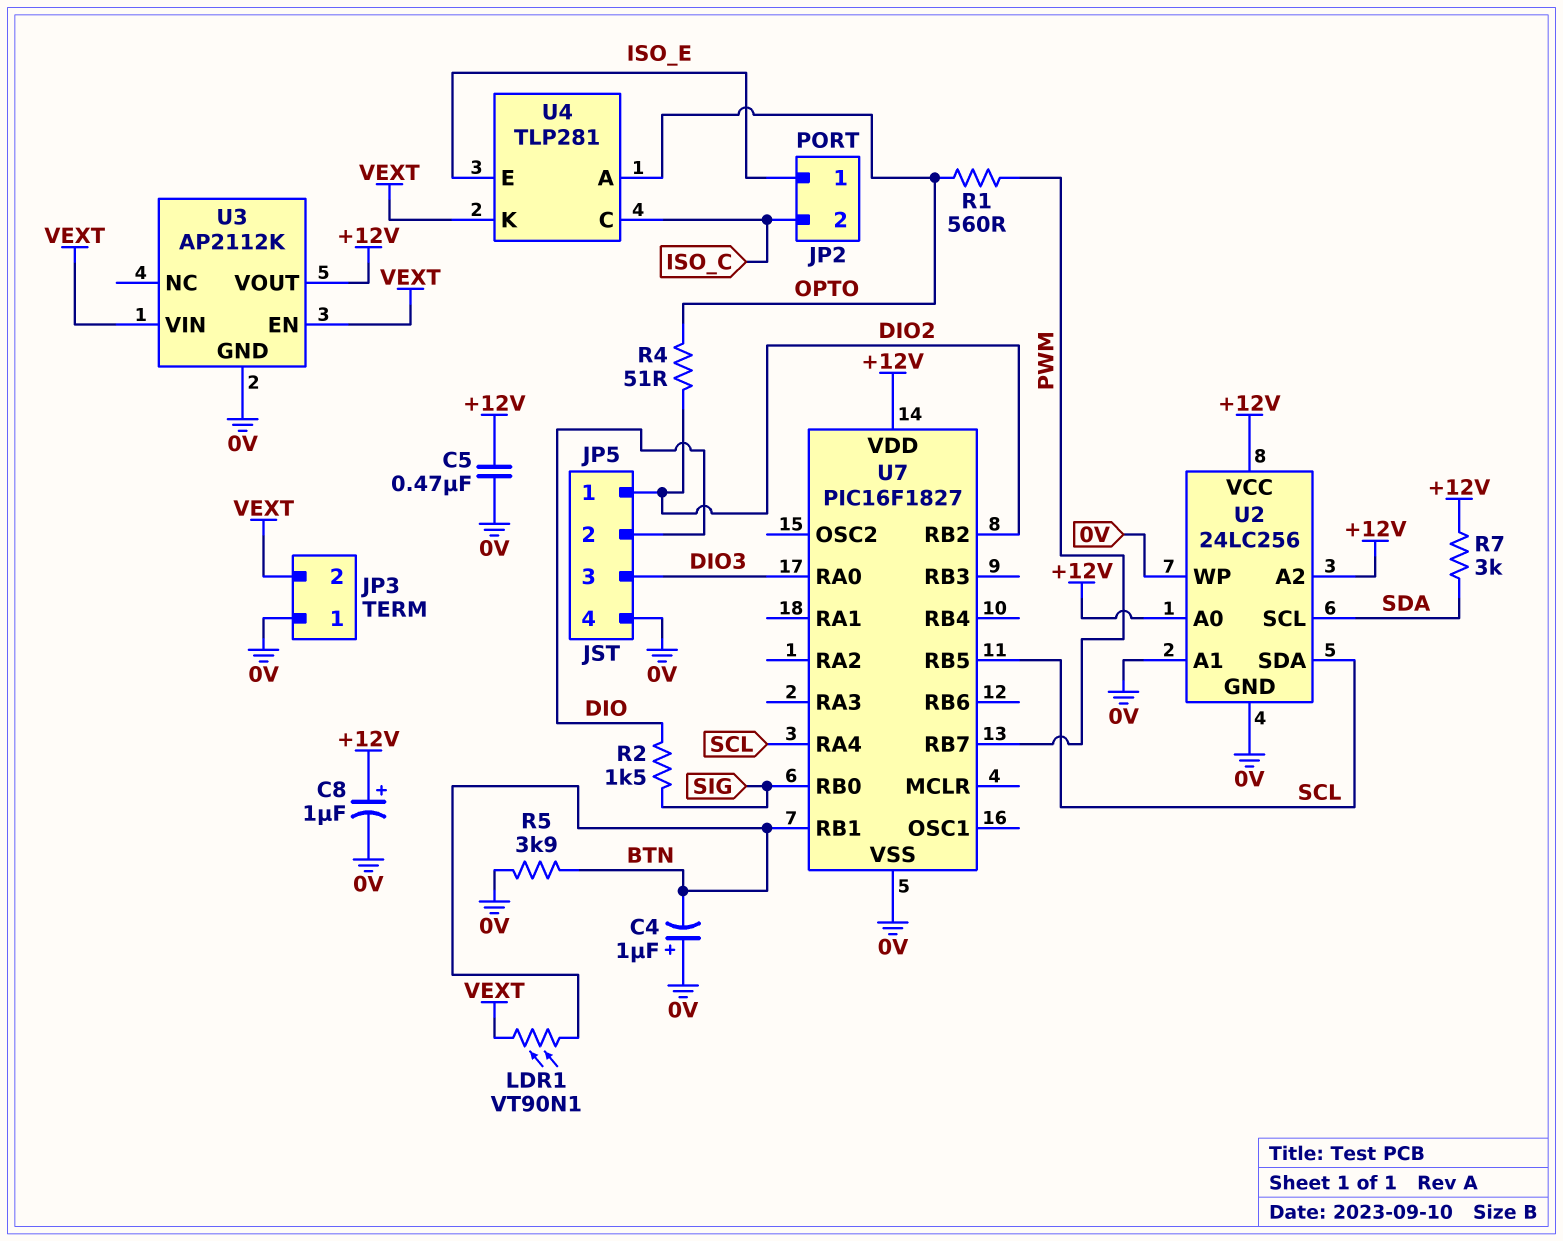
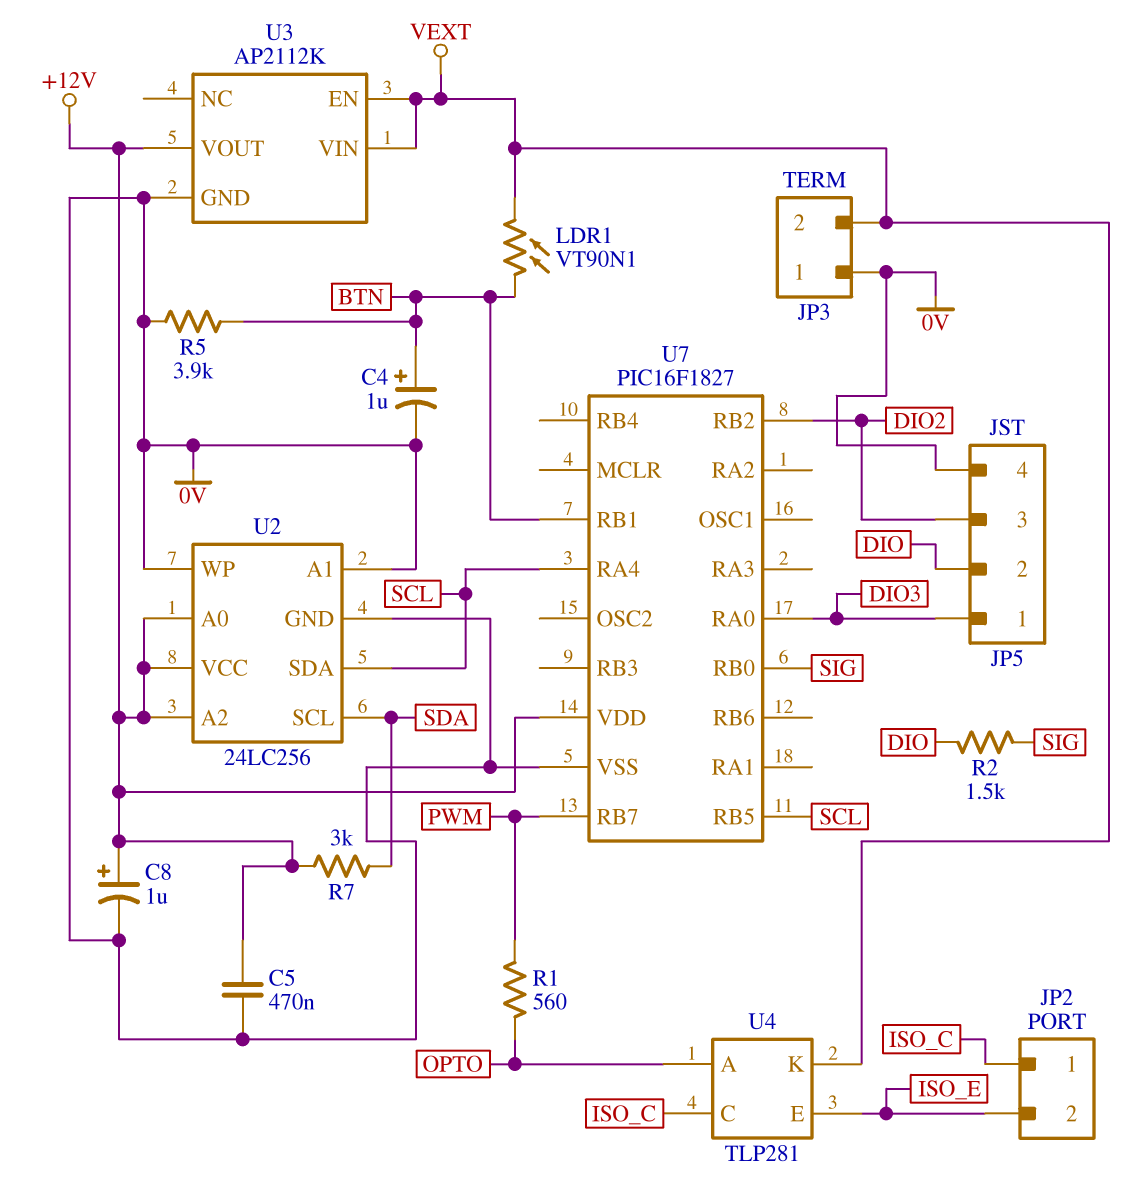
C4: 1uF (plus 0V, minus BTN) -> 1uF (plus BTN, minus 0V)
JP2 pin 1: ISO_E -> ISO_C
JP2 pin 2: ISO_C -> ISO_E
JP5 pin 1: DIO2 -> DIO3
JP5 pin 3: DIO3 -> DIO2
R4: 51 (DIO2, OPTO) -> none

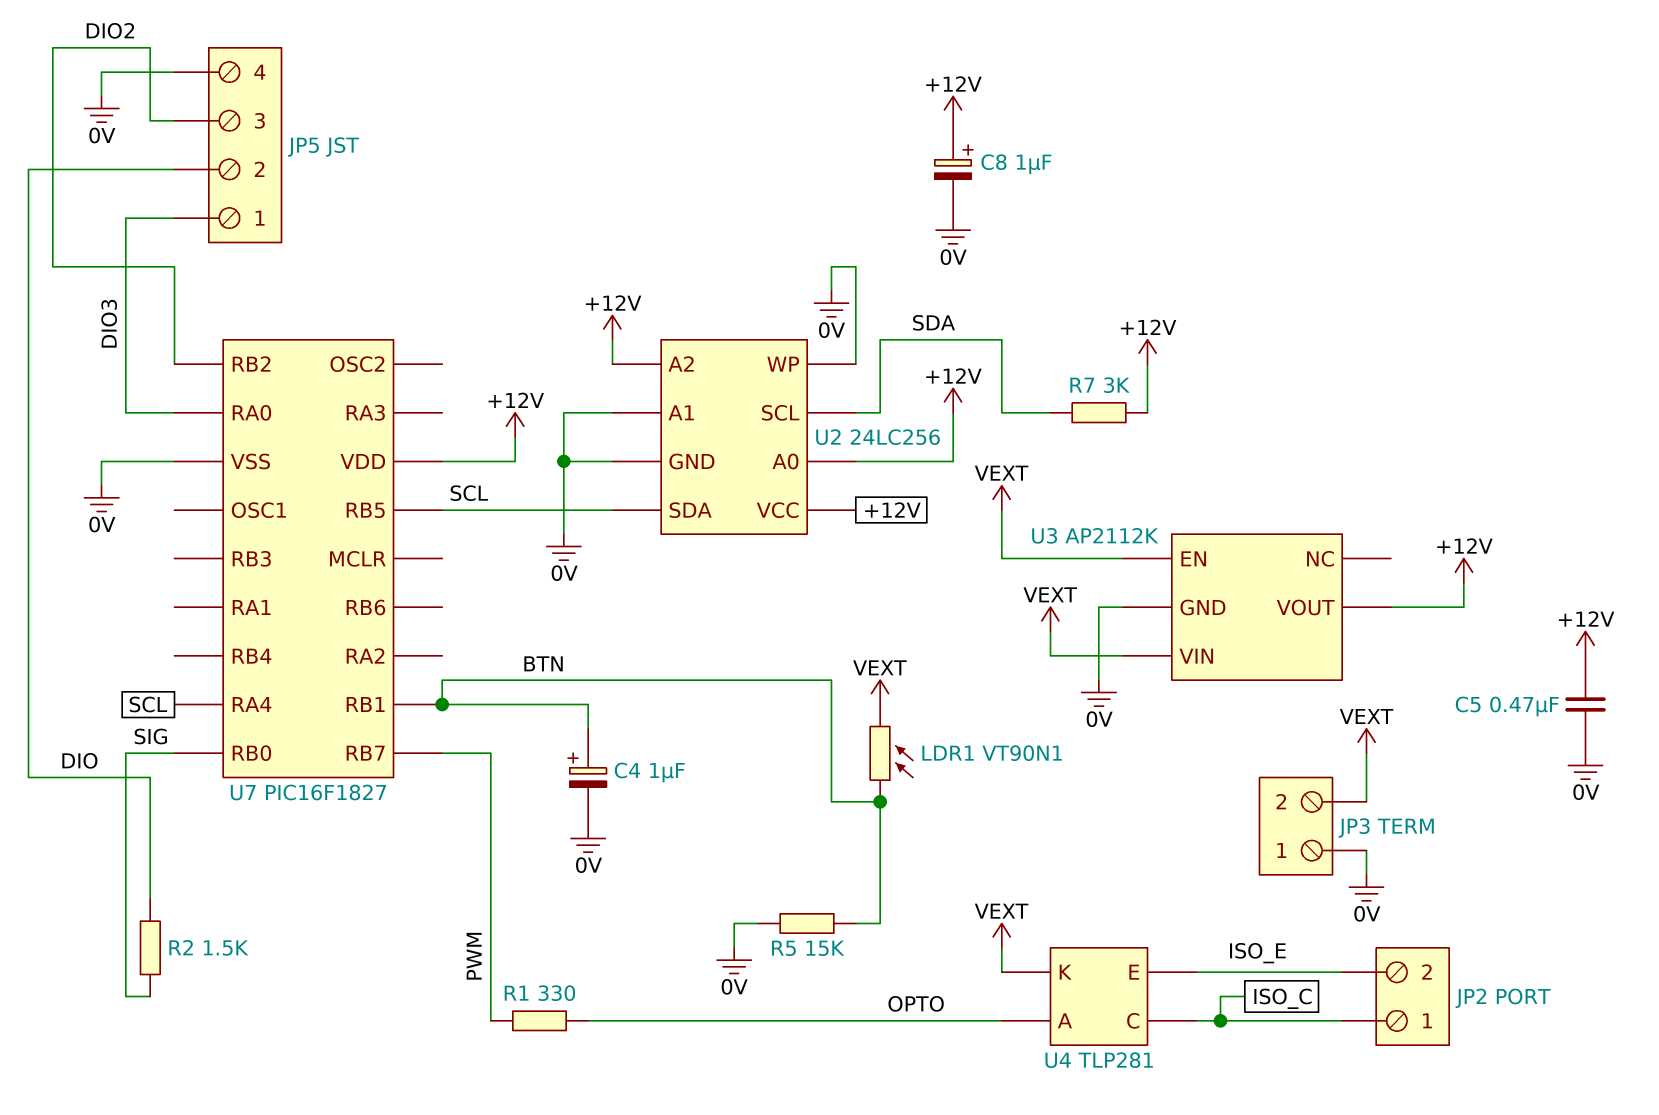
R1: 560 (OPTO, PWM) -> 330 (OPTO, PWM)
R5: 3.9k (0V, BTN) -> 15k (0V, BTN)

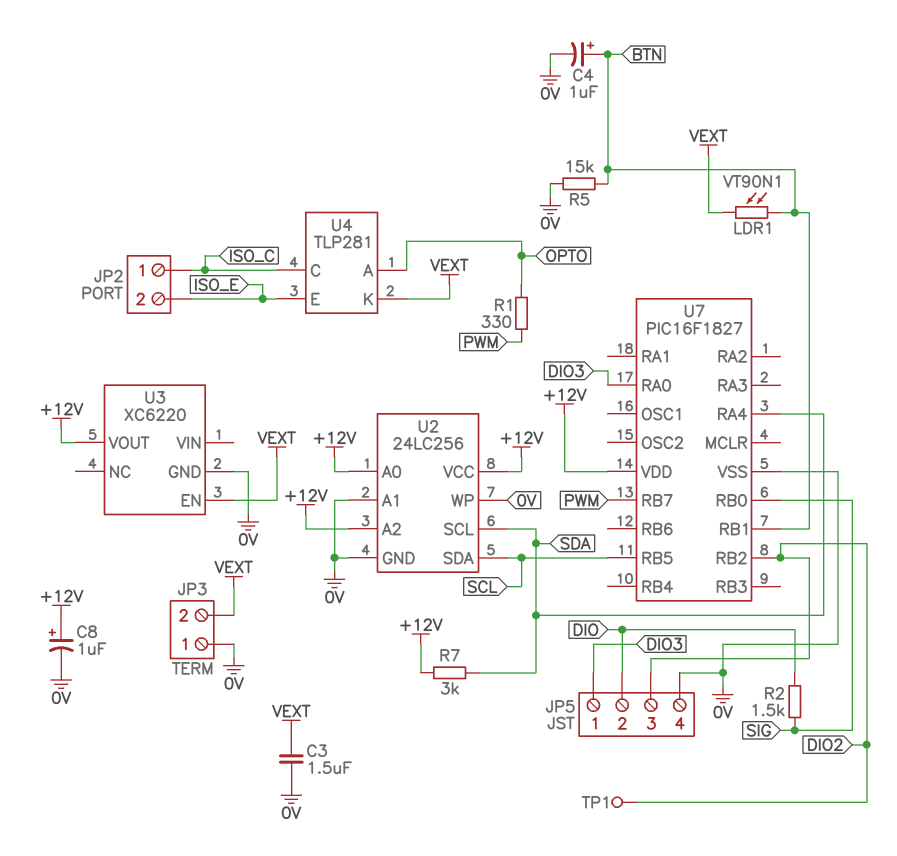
C3: none -> 1.5uF (0V, VEXT)
C5: 470nF (+12V, 0V) -> none
TP1: none -> test point (DIO2)
U3: AP2112K -> XC6220
U3 pin VIN: VEXT -> none
U7 pin RA4: SCL -> SDA

